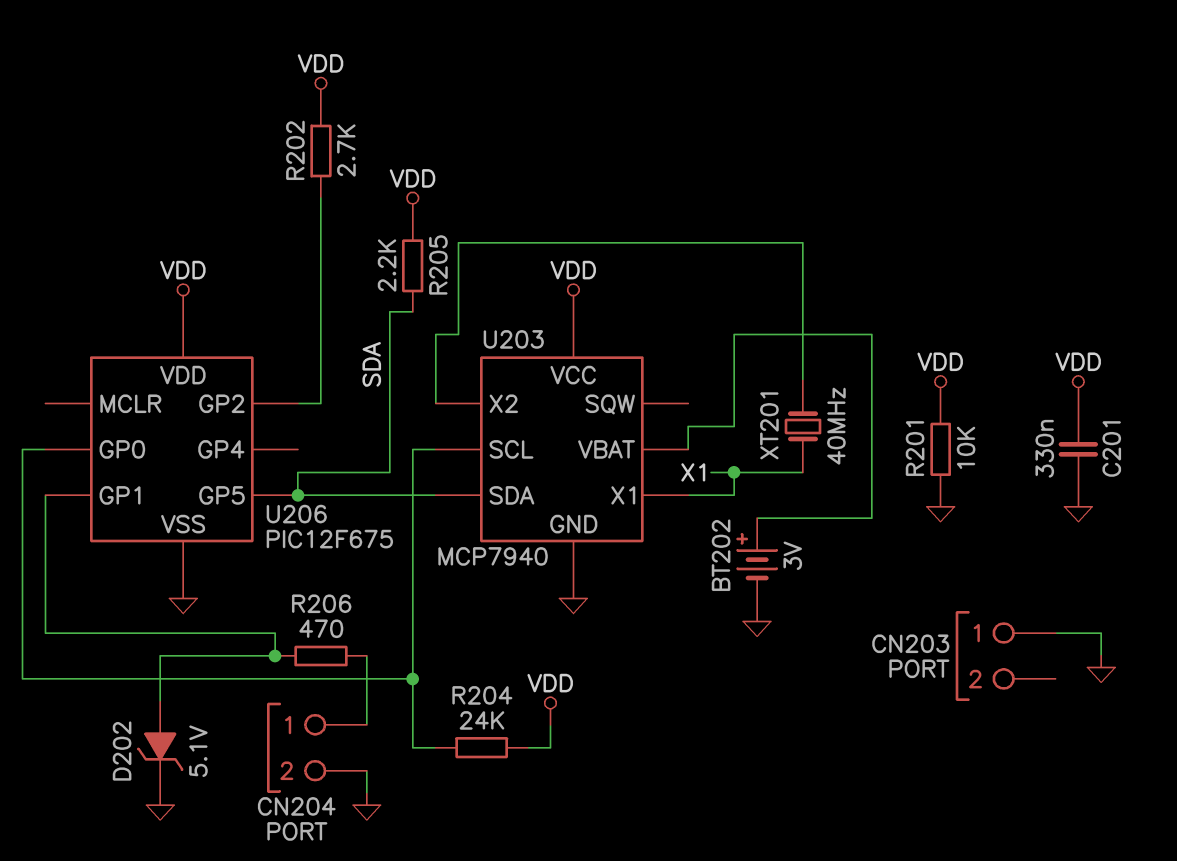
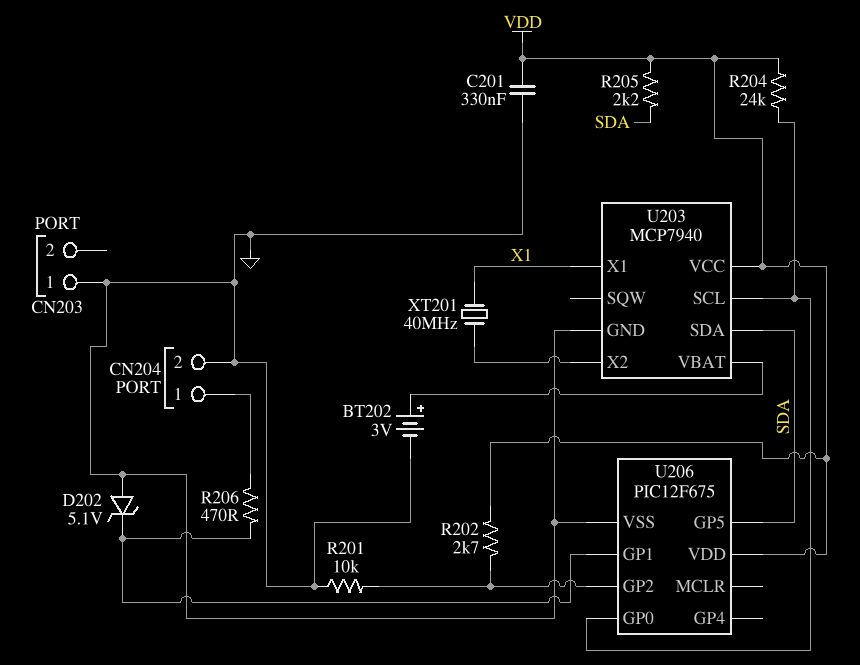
D202: zener 5.1V (A U206/GP1, K GND) -> zener 5.1V (A GND, K U206/GP1)
R201: 10k (GND, VDD) -> 10k (GND, U206/GP2)

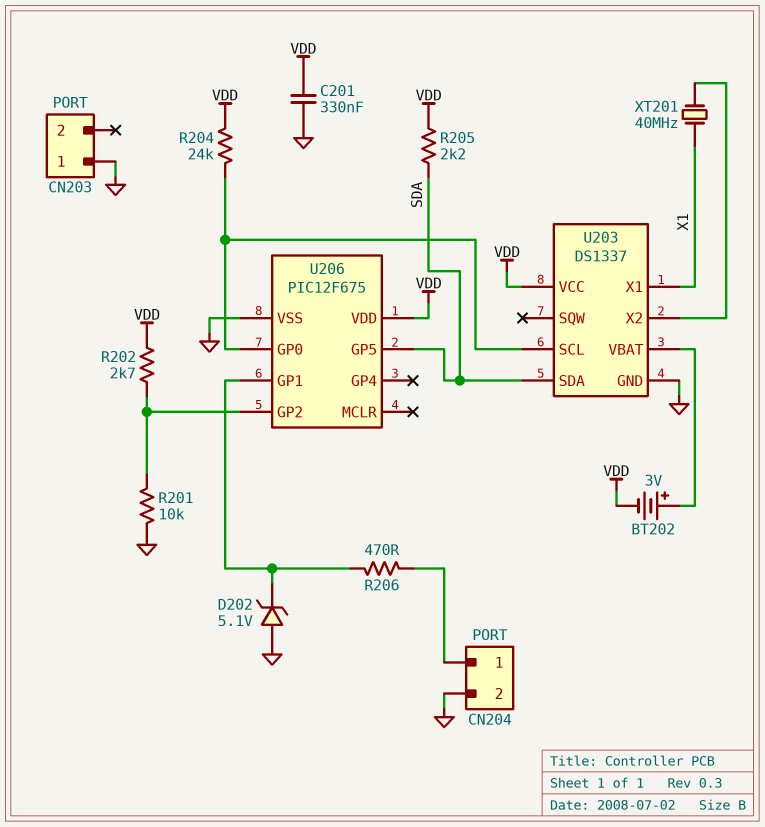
BT202: 3V (plus U203/VBAT, minus GND) -> 3V (plus U203/VBAT, minus VDD)
U203: MCP7940 -> DS1337

